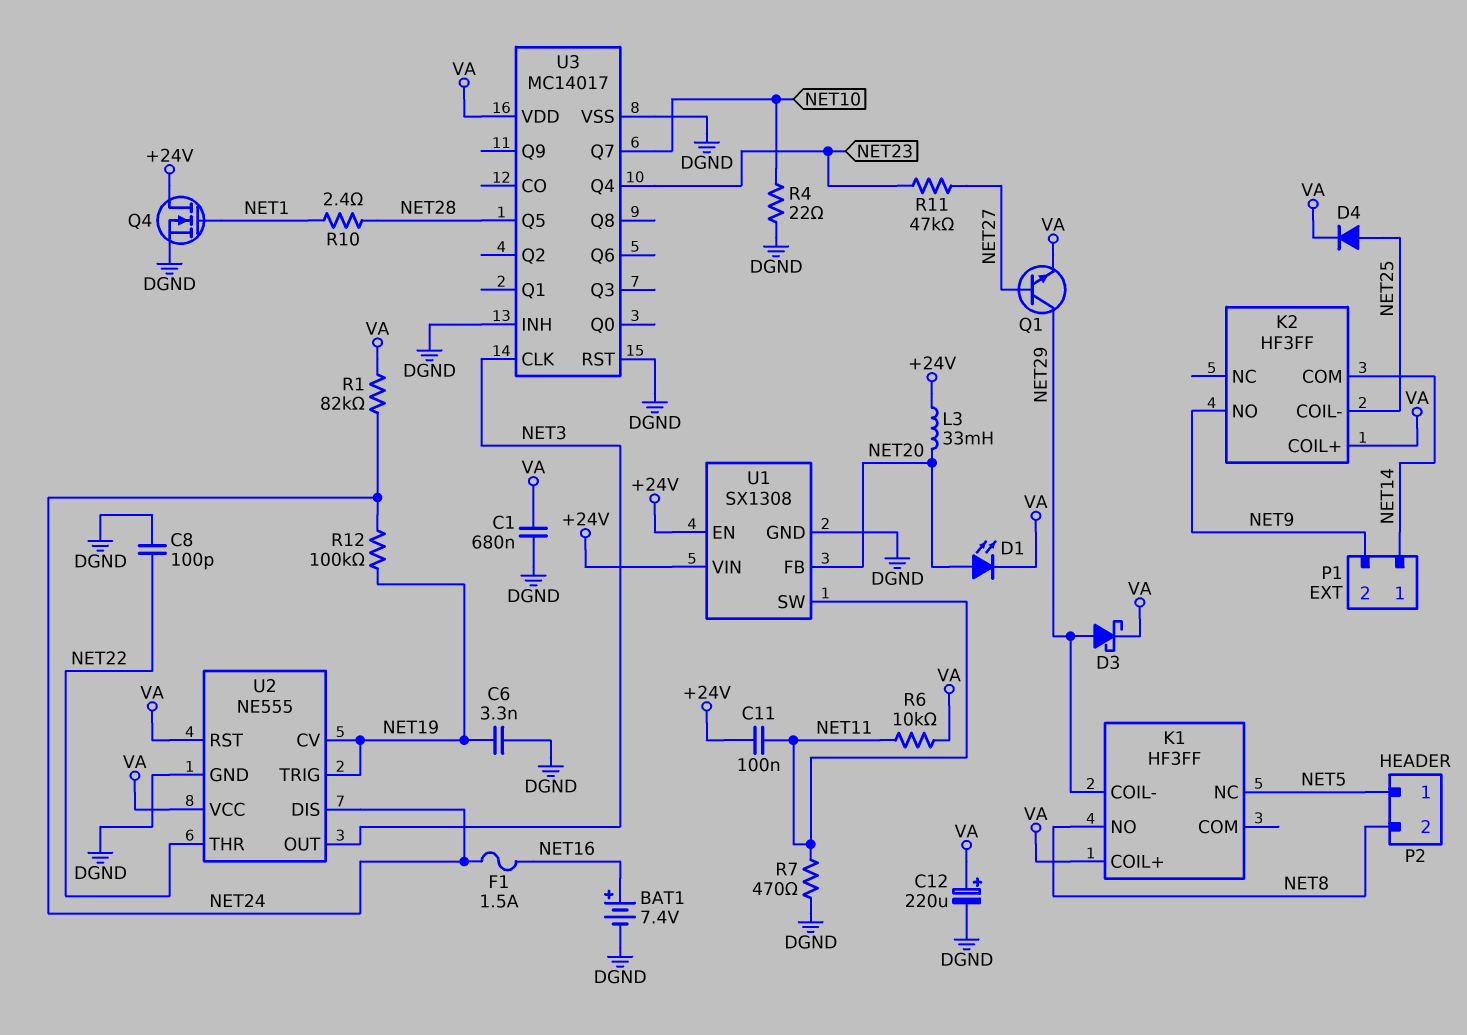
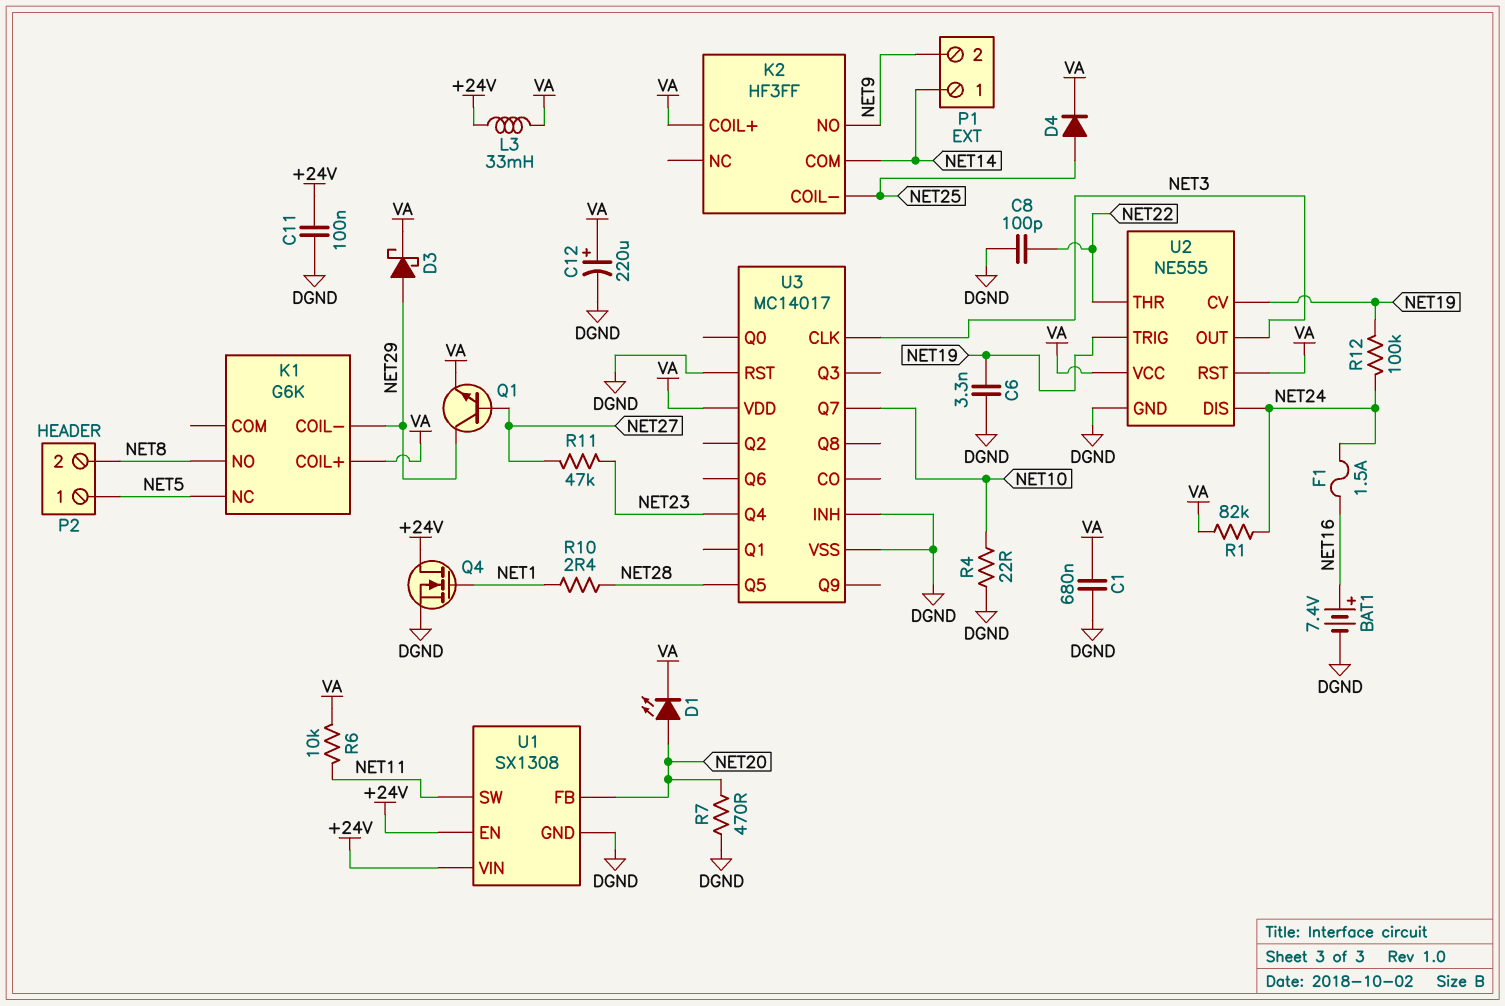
C11: 100nF (+24V, NET11) -> 100nF (+24V, DGND)
K1: HF3FF -> G6K
L3: 33mH (+24V, NET20) -> 33mH (+24V, VA)
R7: 470 (DGND, NET11) -> 470 (DGND, NET20)

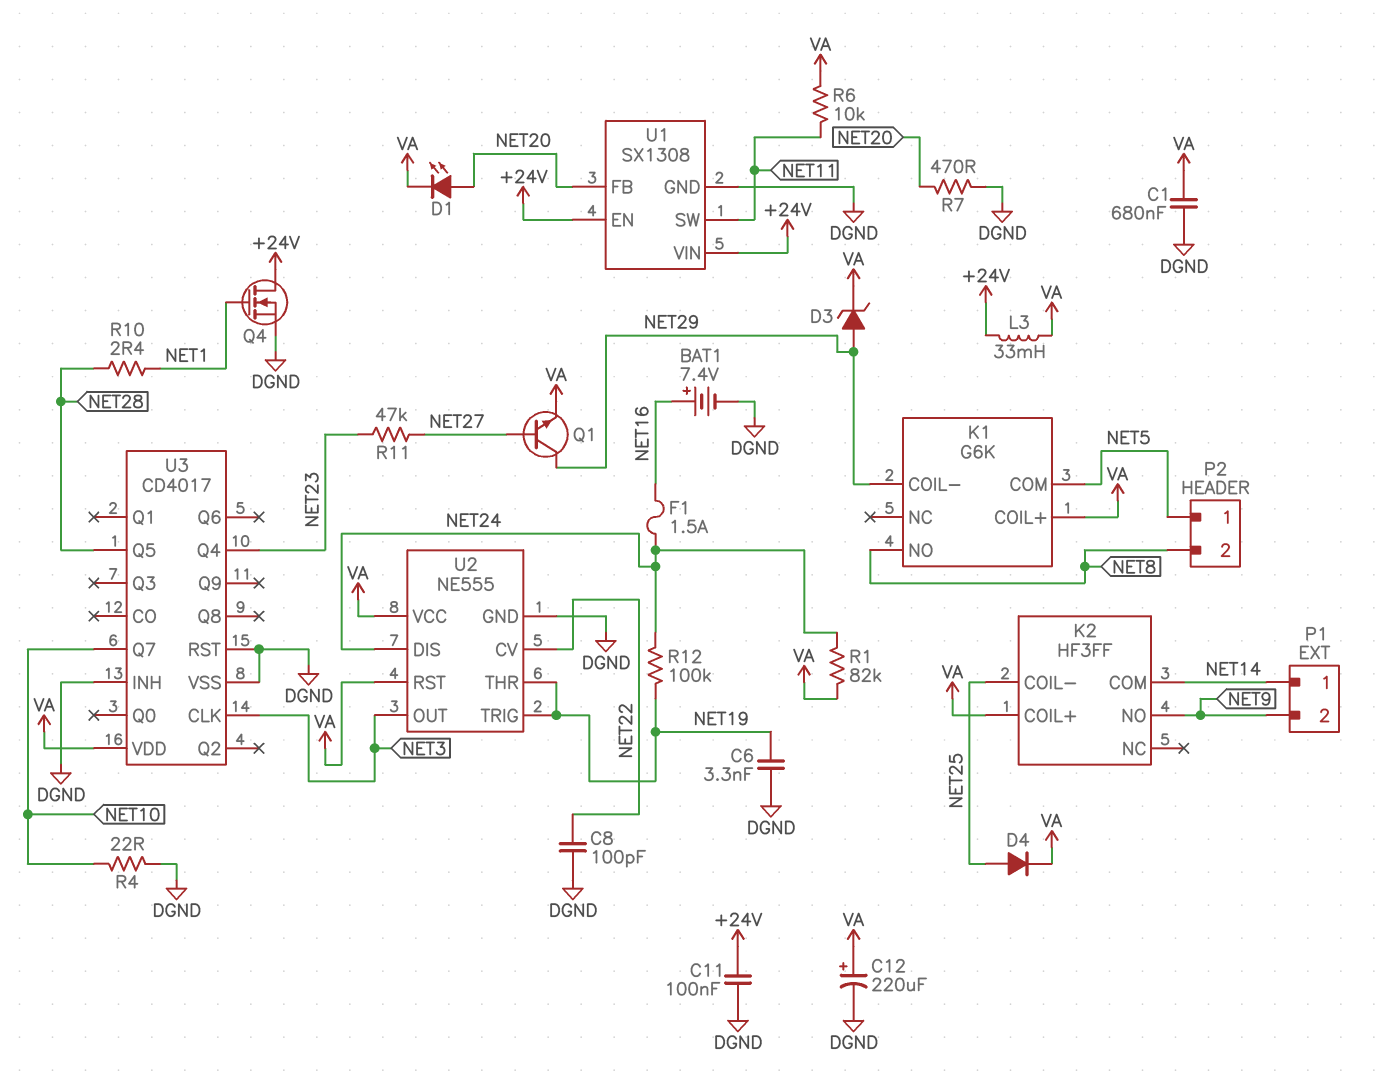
D3: schottky (A NET29, K VA) -> zener (A NET29, K VA)
K1 pin COM: none -> NET5
K1 pin NC: NET5 -> none
U2 pin CV: NET19 -> NET22
U2 pin THR: NET22 -> NET19
U3: MC14017 -> CD4017

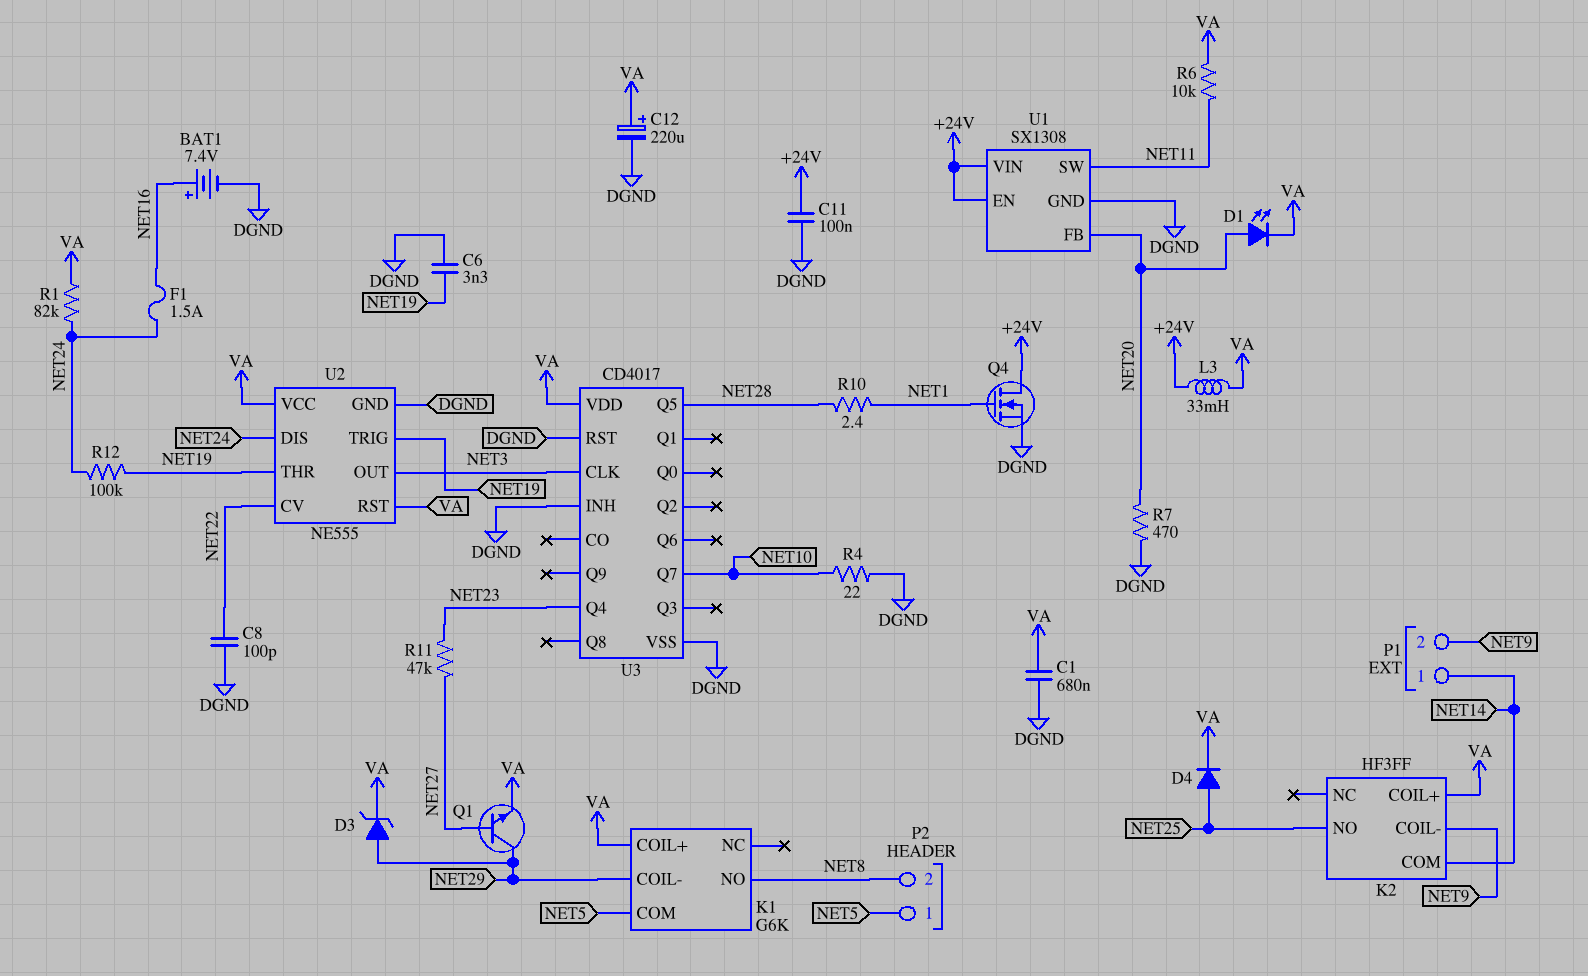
K2 pin COIL-: NET25 -> NET9
K2 pin NO: NET9 -> NET25

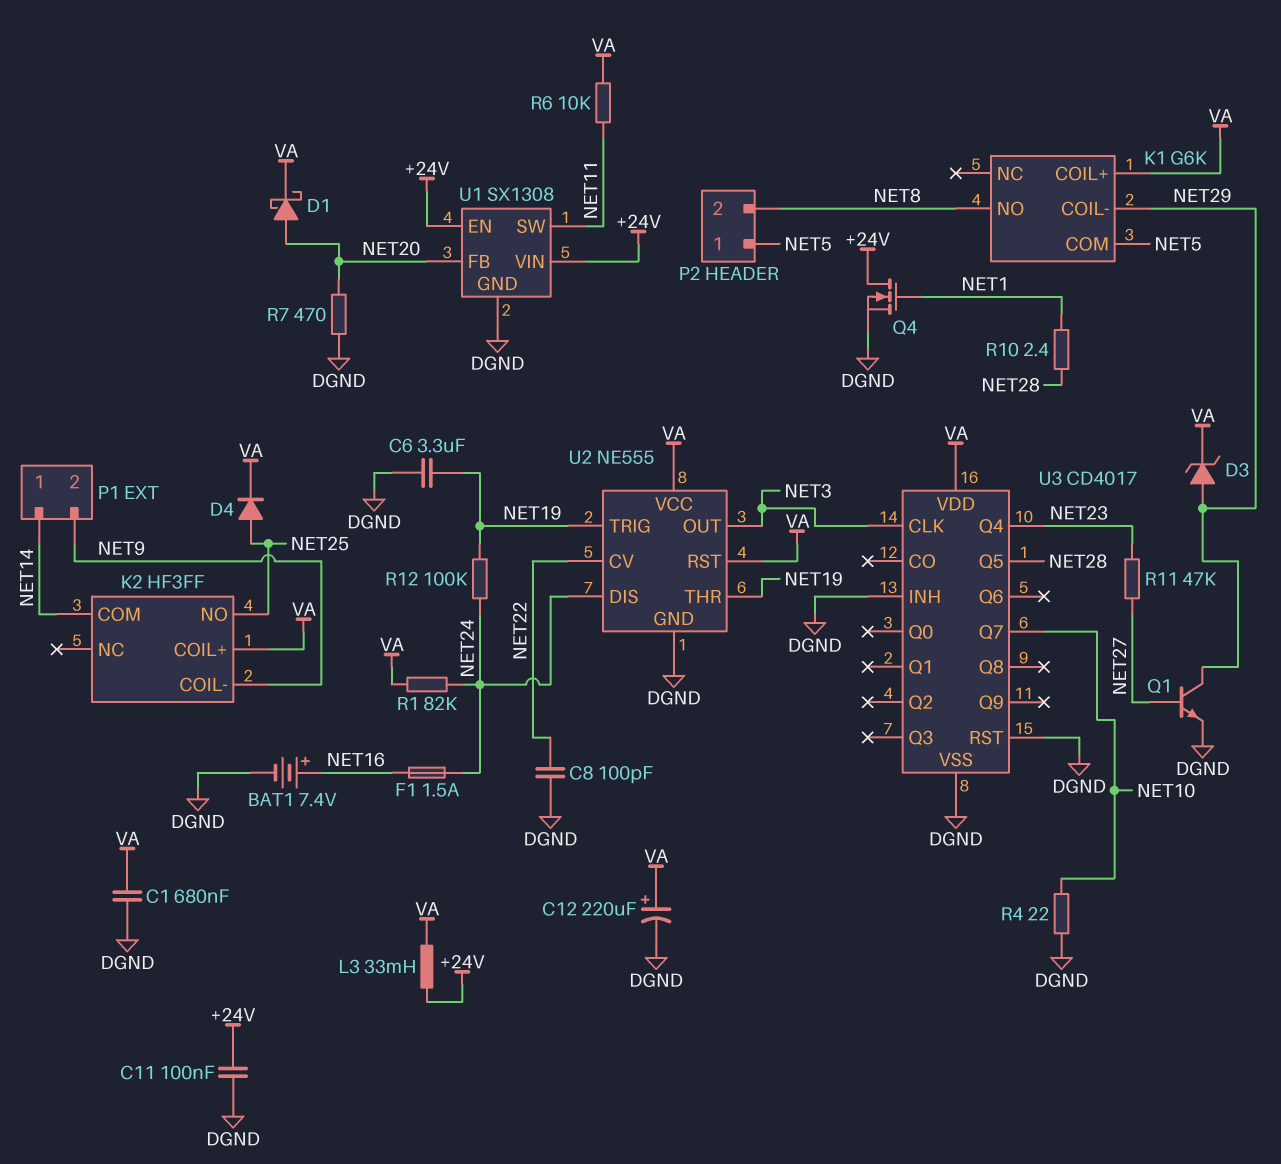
C6: 3.3nF (DGND, NET19) -> 3.3uF (DGND, NET19)
D1: LED (A NET20, K VA) -> schottky (A NET20, K VA)
Q1: NPN (B NET27, C NET29, E VA) -> NPN (B NET27, C NET29, E DGND)

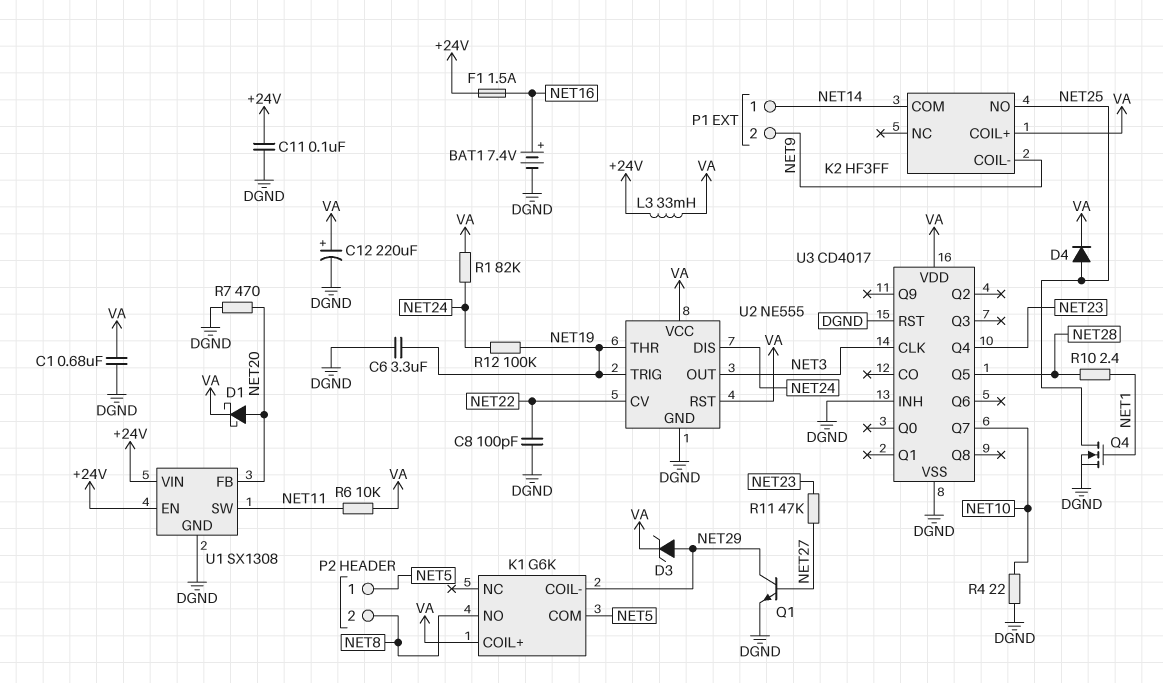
F1: 1.5A (NET16, NET24) -> 1.5A (+24V, NET16)
Q4: NMOS (G NET1, D +24V, S DGND) -> NMOS (G NET1, D NET25, S DGND)

